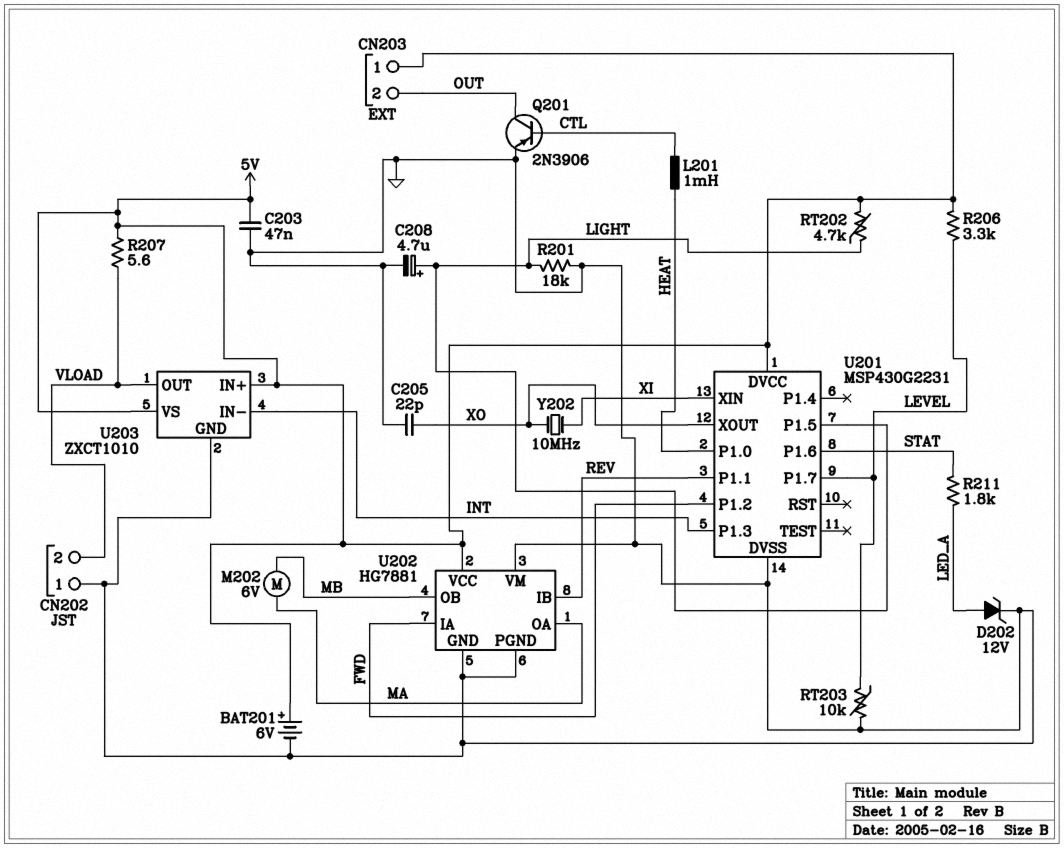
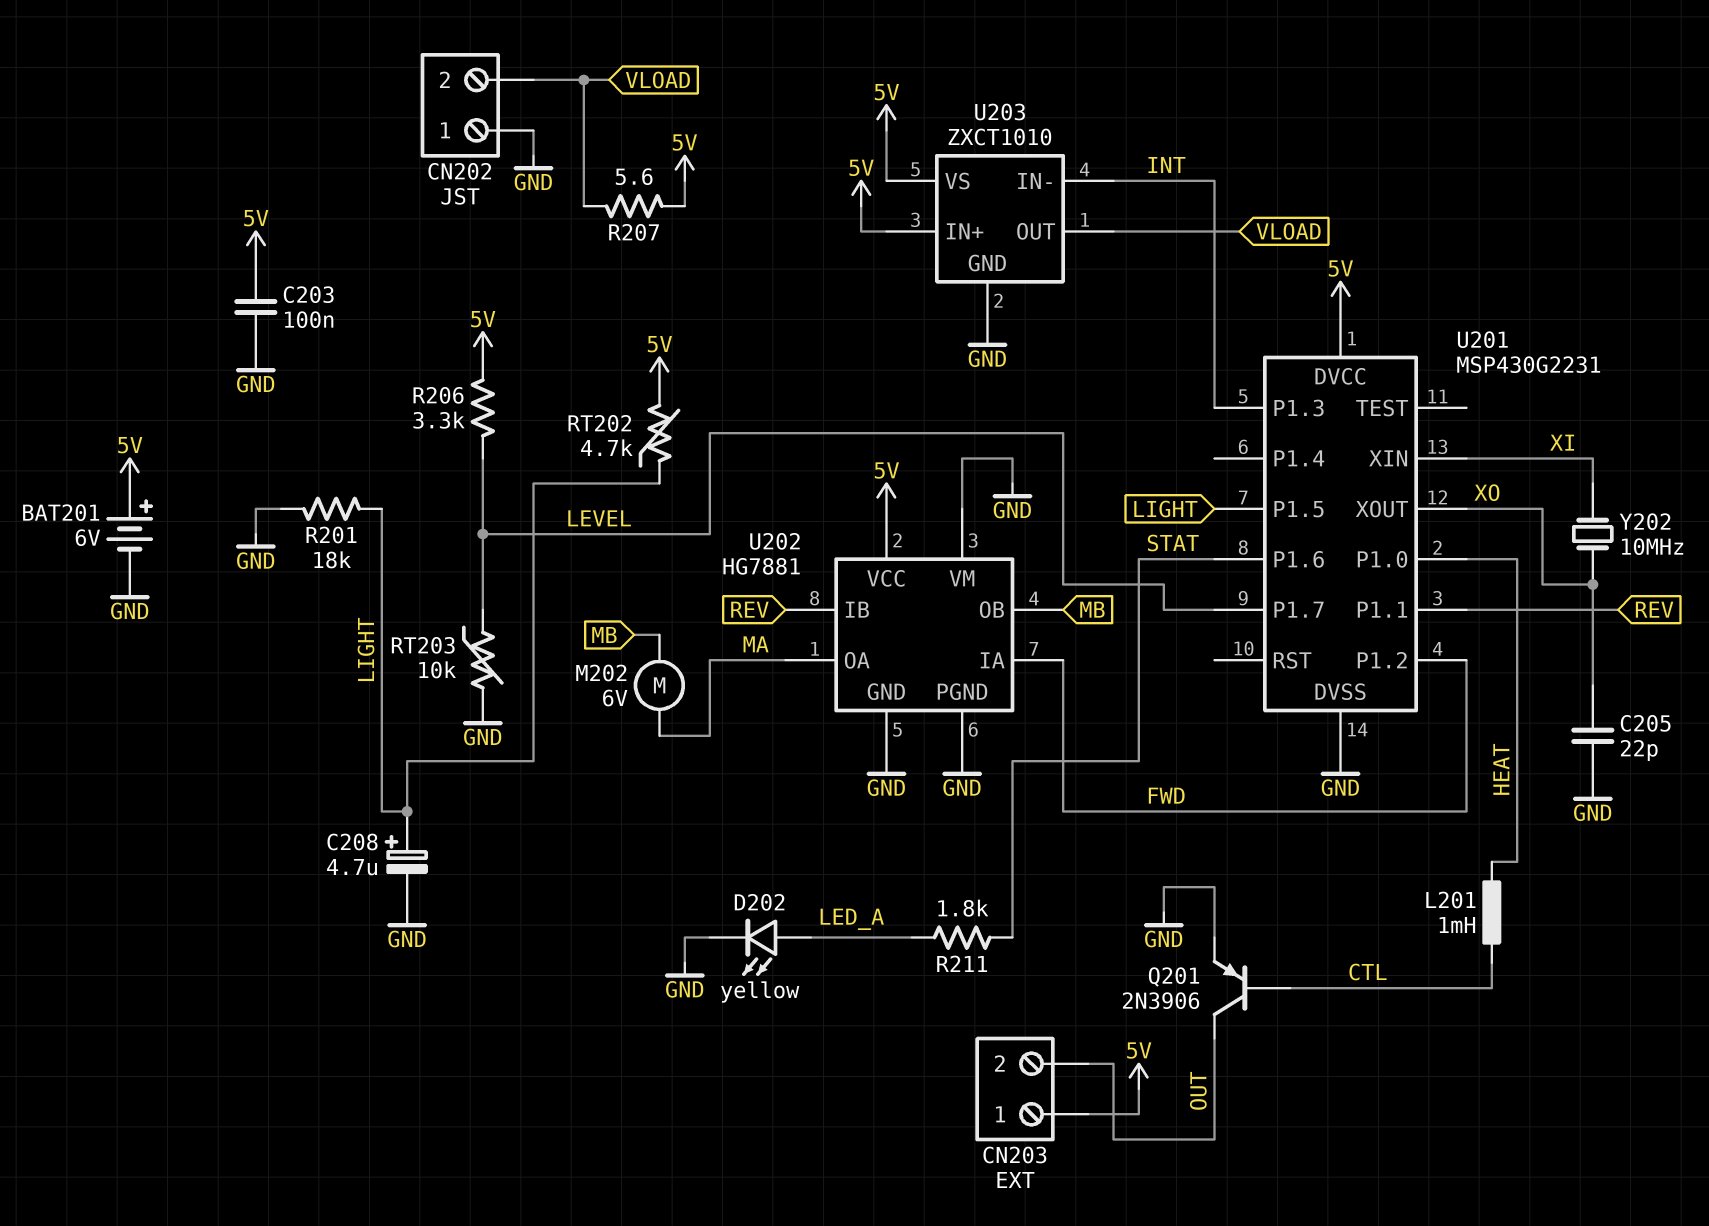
C203: 47nF (5V, GND) -> 100nF (5V, GND)
D202: zener 12V (A LED_A, K GND) -> LED yellow (A LED_A, K GND)

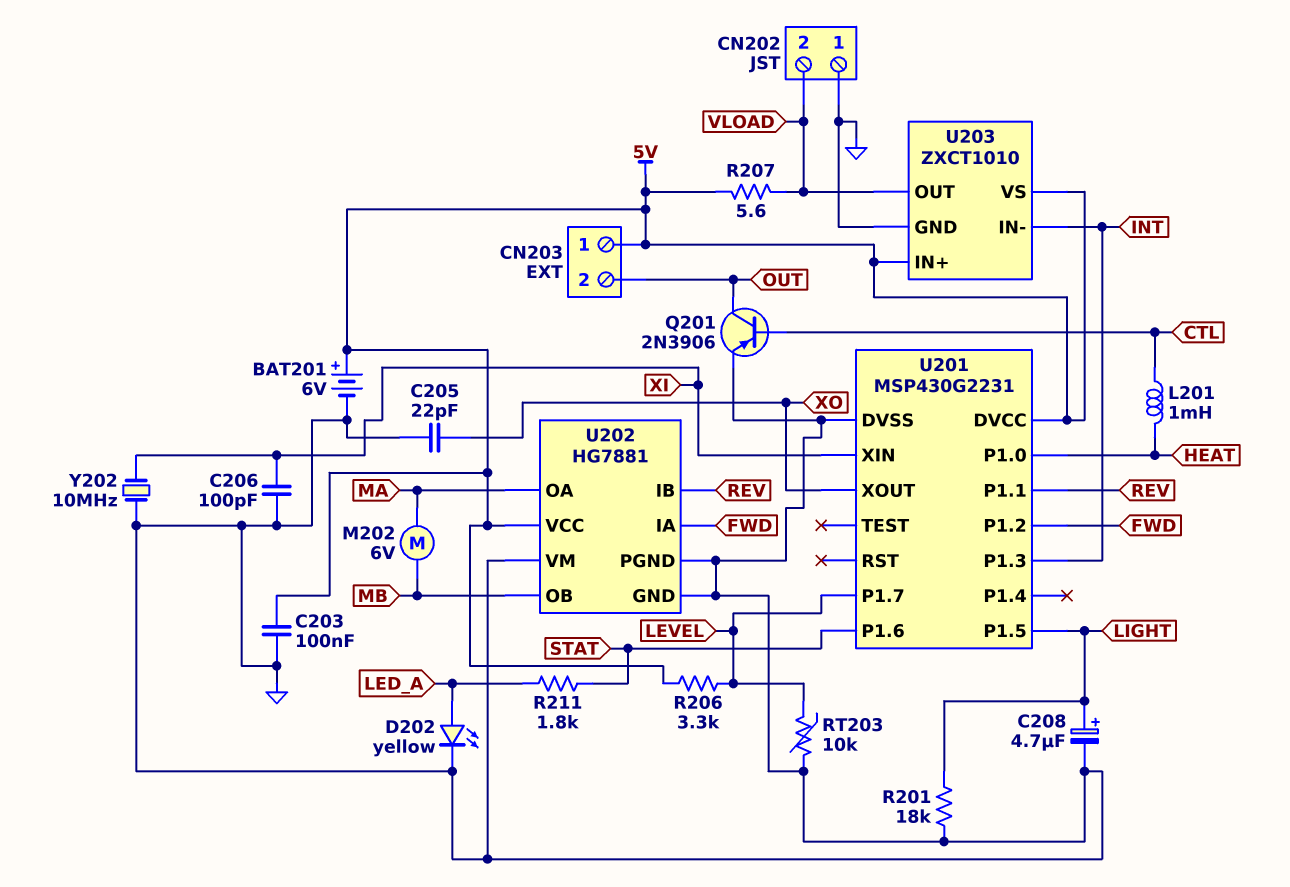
C206: none -> 100pF (GND, XI)
RT202: 4.7k (5V, LIGHT) -> none
Y202: 10MHz (XI, XO) -> 10MHz (GND, XI)

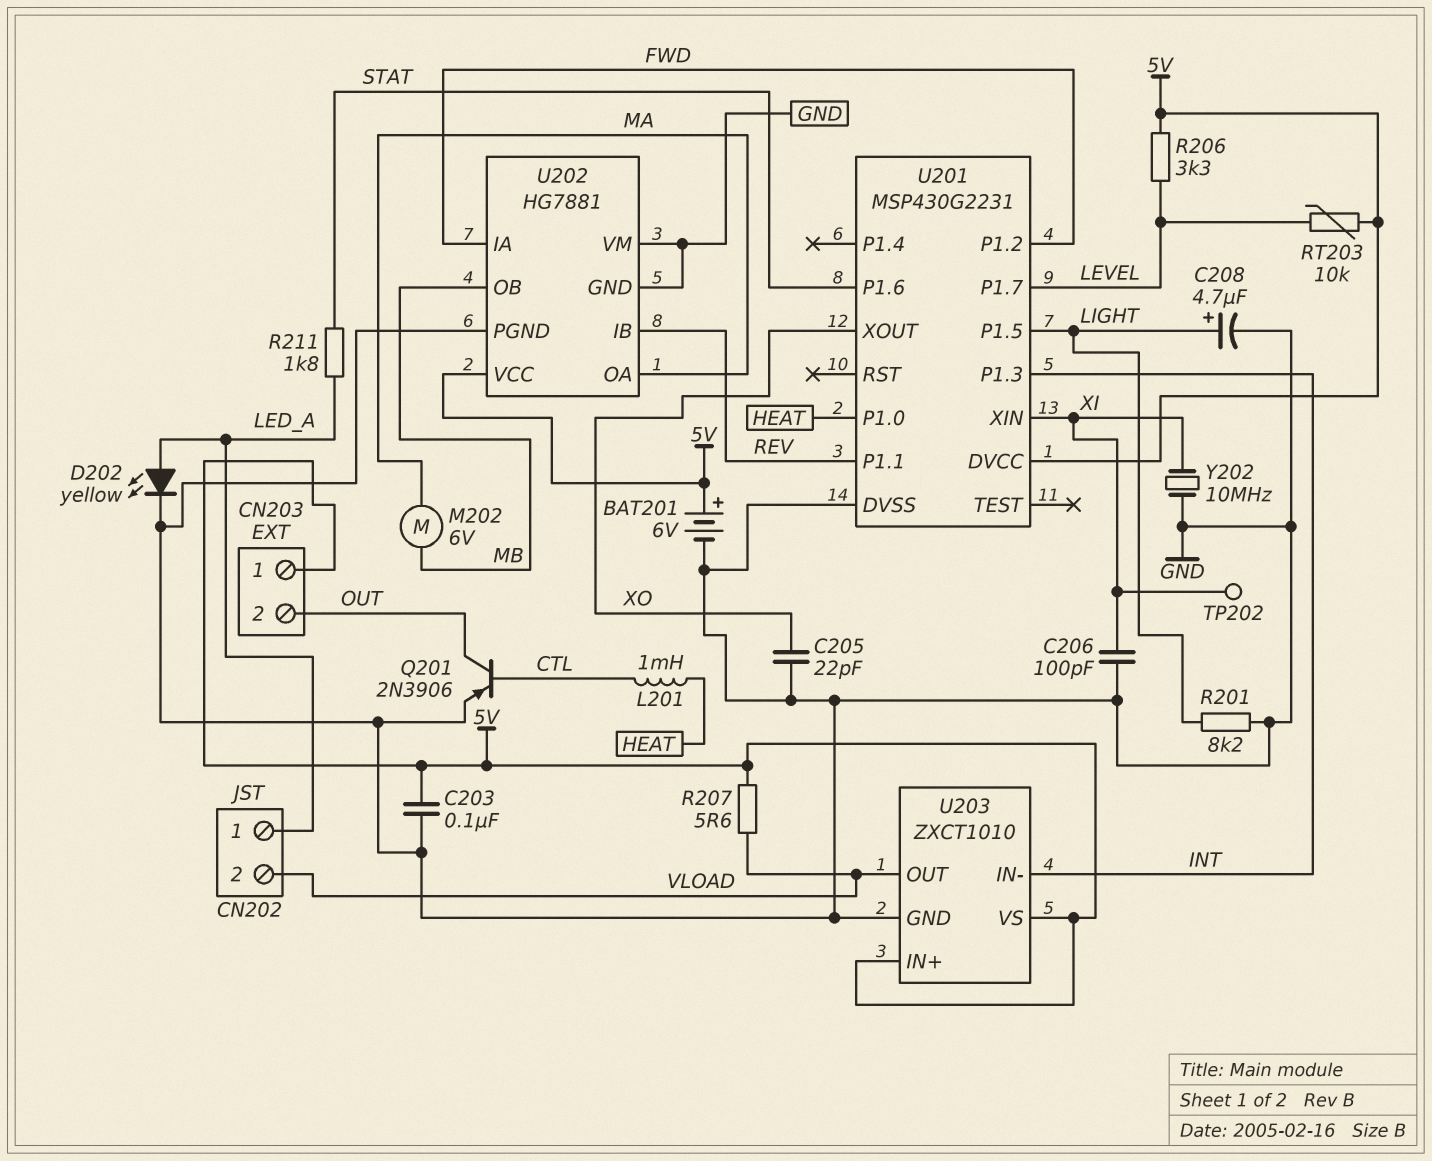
CN202 pin 1: GND -> LED_A
R201: 18k (GND, LIGHT) -> 8.2k (GND, LIGHT)
RT203: 10k (GND, LEVEL) -> 10k (5V, LEVEL)
TP202: none -> test point (XI)

